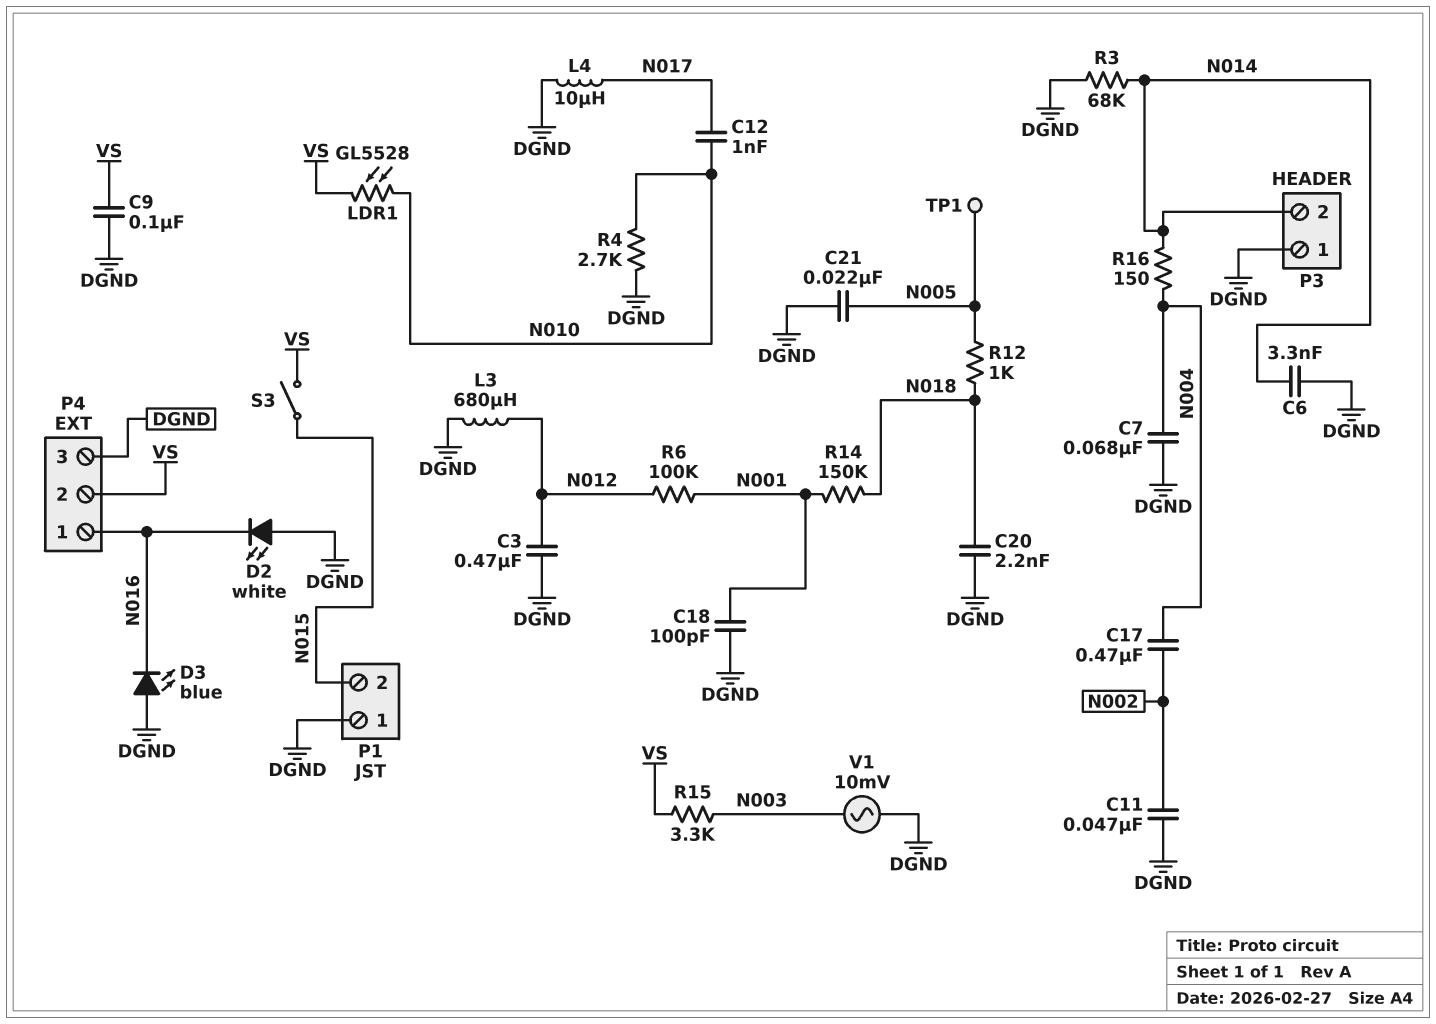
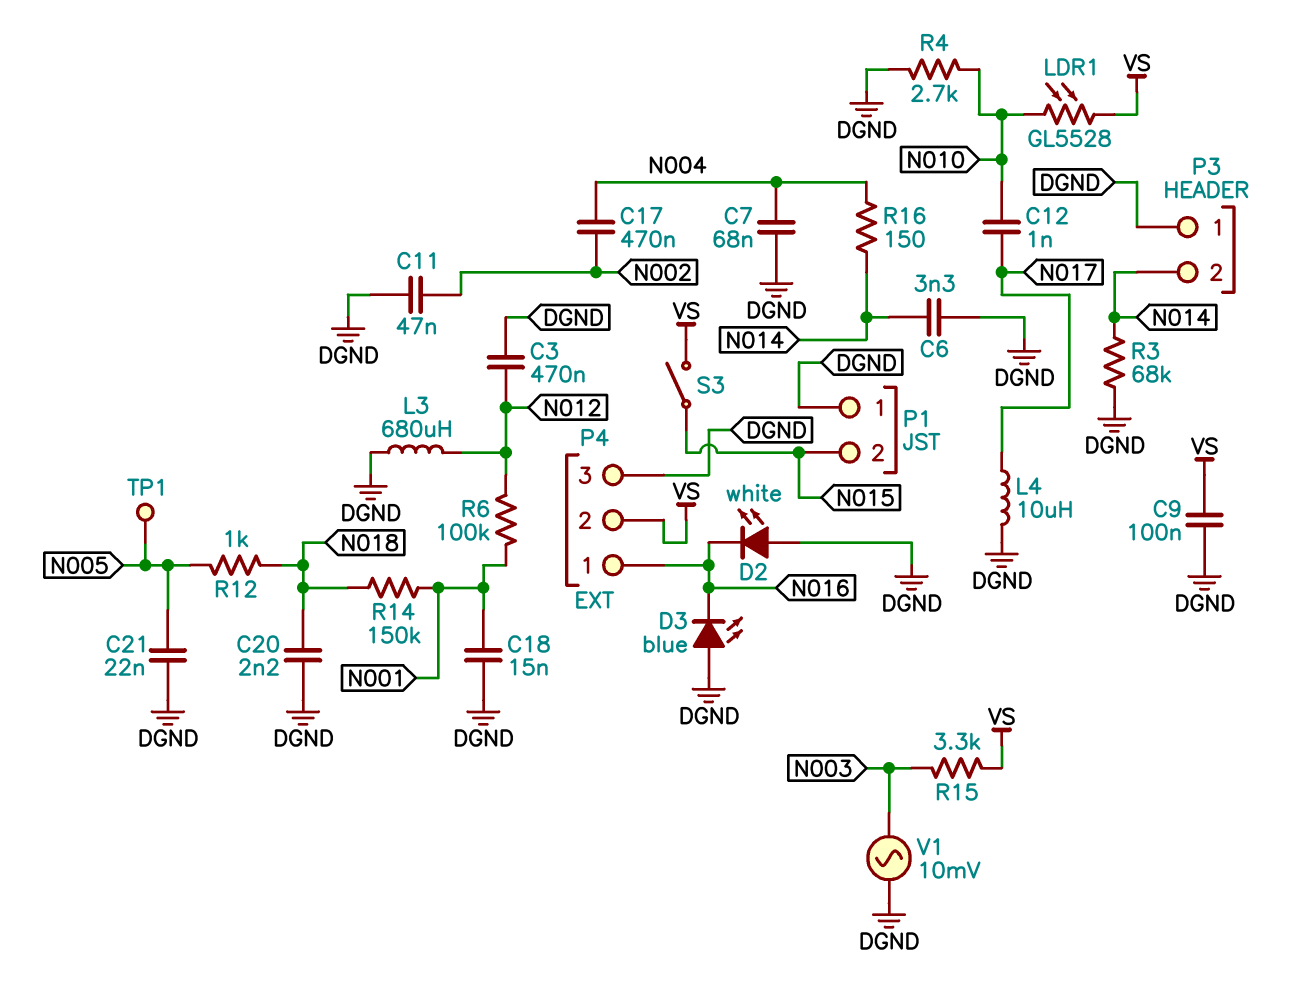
C18: 100pF (DGND, N001) -> 15nF (DGND, N001)

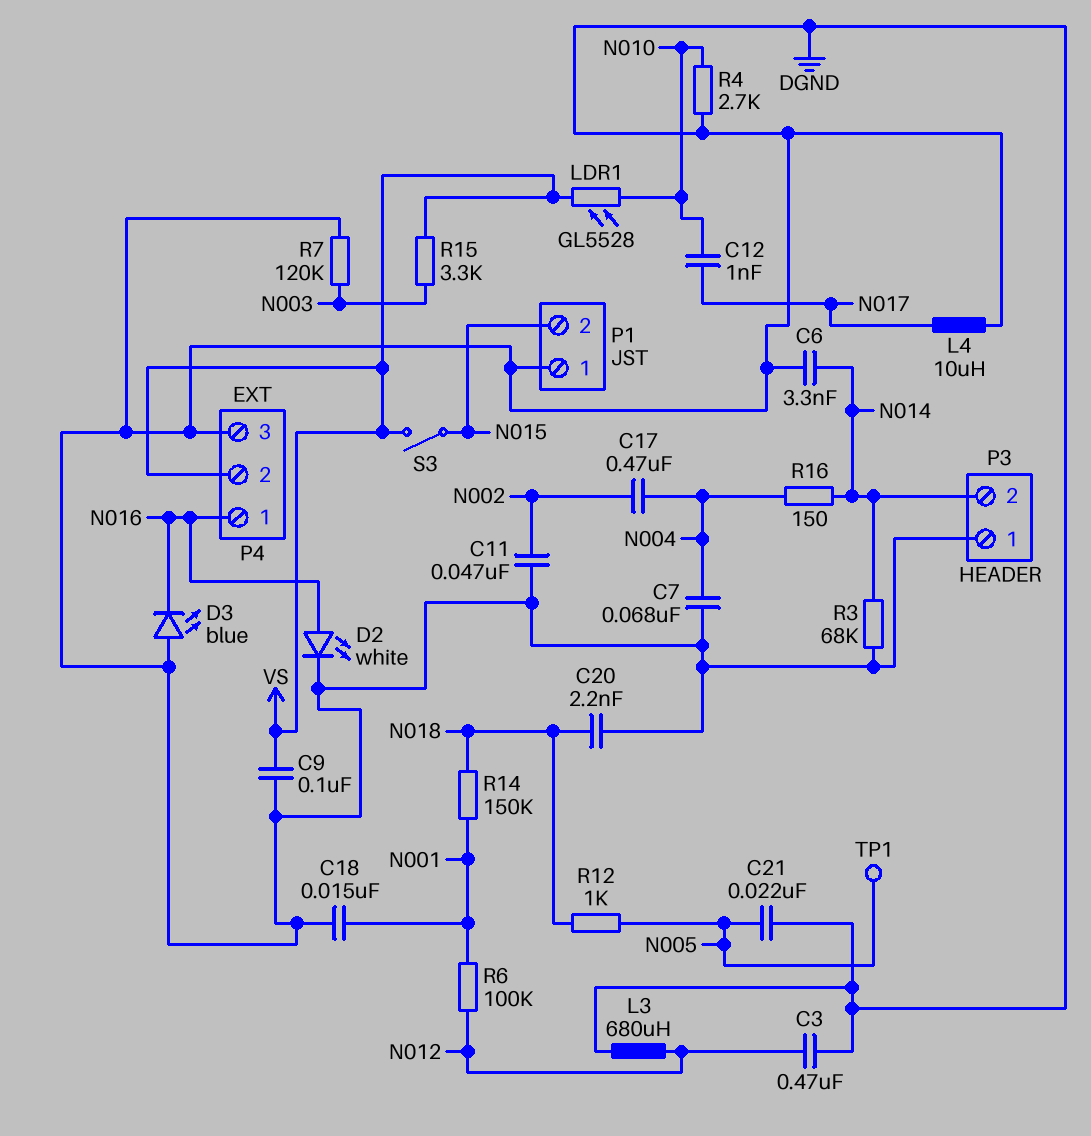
D2: LED white (A DGND, K N016) -> LED white (A N016, K DGND)
R7: none -> 120k (DGND, N003)
V1: AC 10mV (DGND, N003) -> none

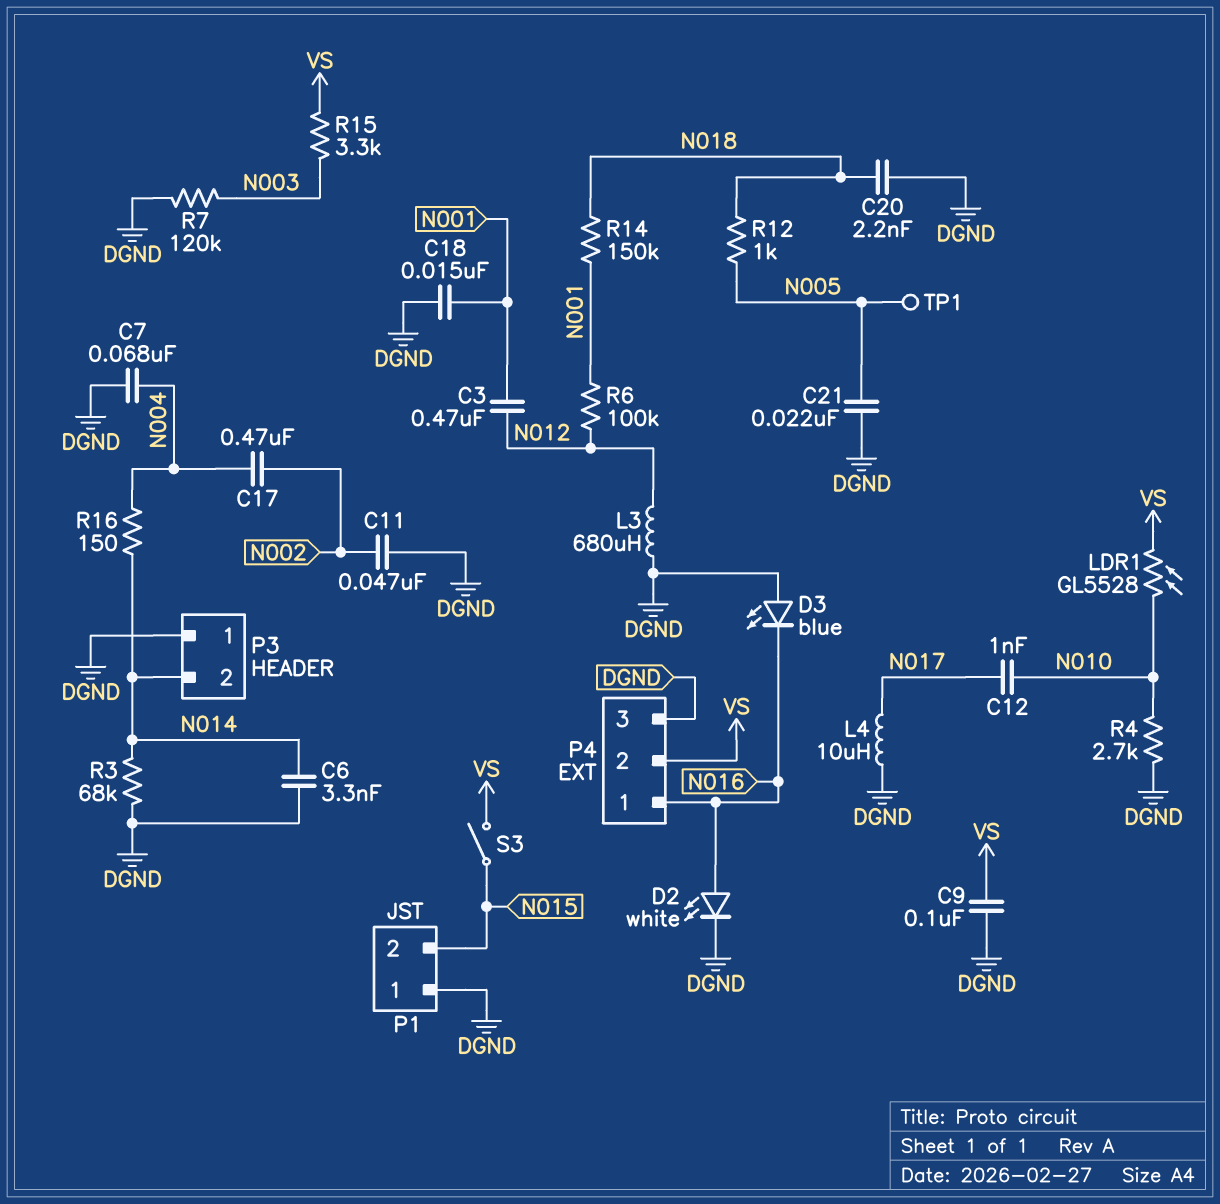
C3: 470nF (DGND, N012) -> 470nF (N001, N012)

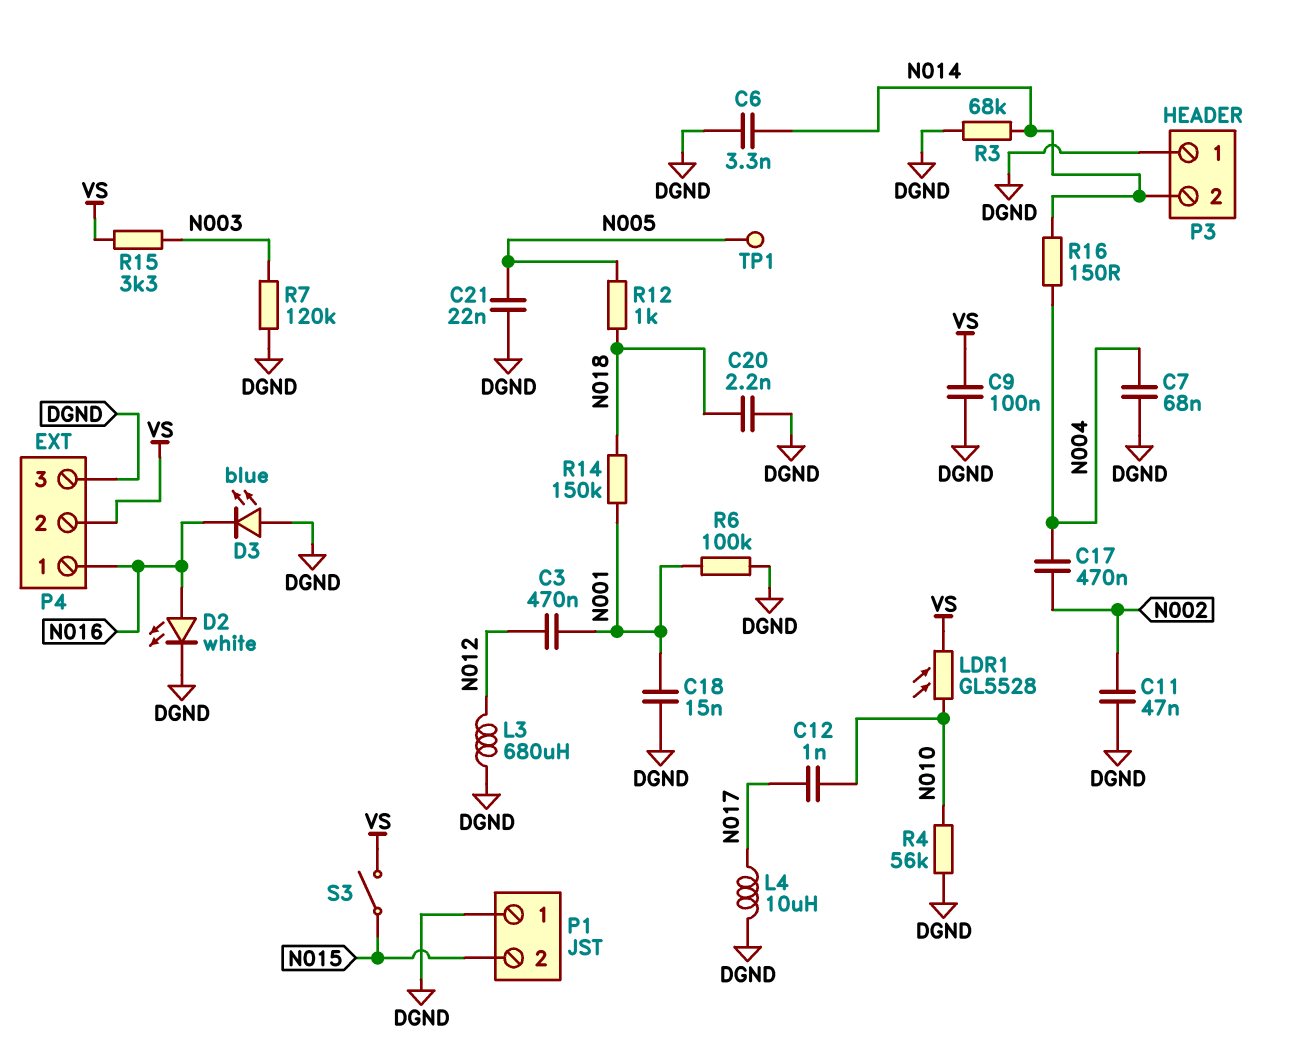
R4: 2.7k (DGND, N010) -> 56k (DGND, N010)
R6: 100k (N001, N012) -> 100k (DGND, N001)

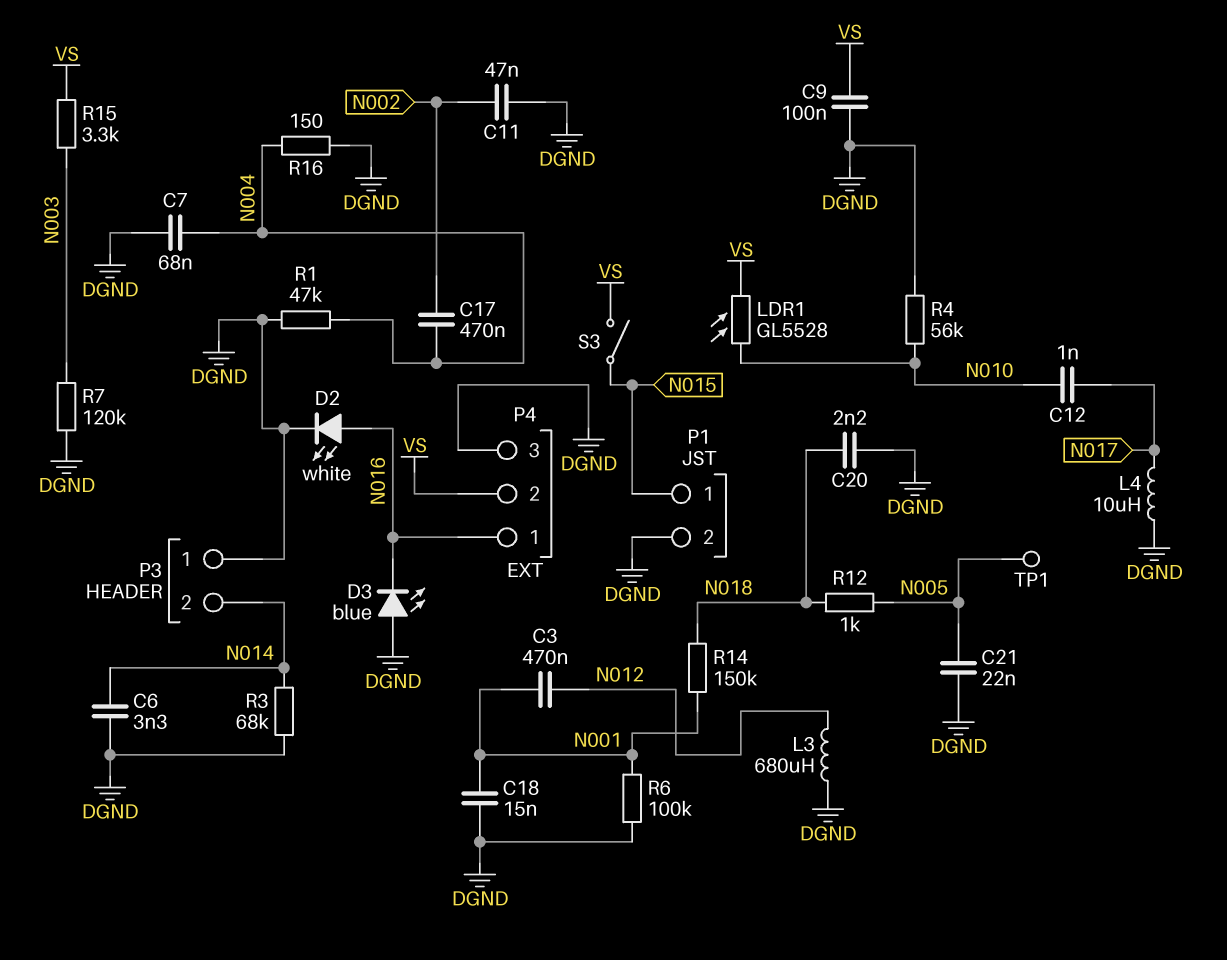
P1 pin 1: DGND -> N015
P1 pin 2: N015 -> DGND
R1: none -> 47k (DGND, N004)
R16: 150 (N004, N014) -> 150 (DGND, N004)

